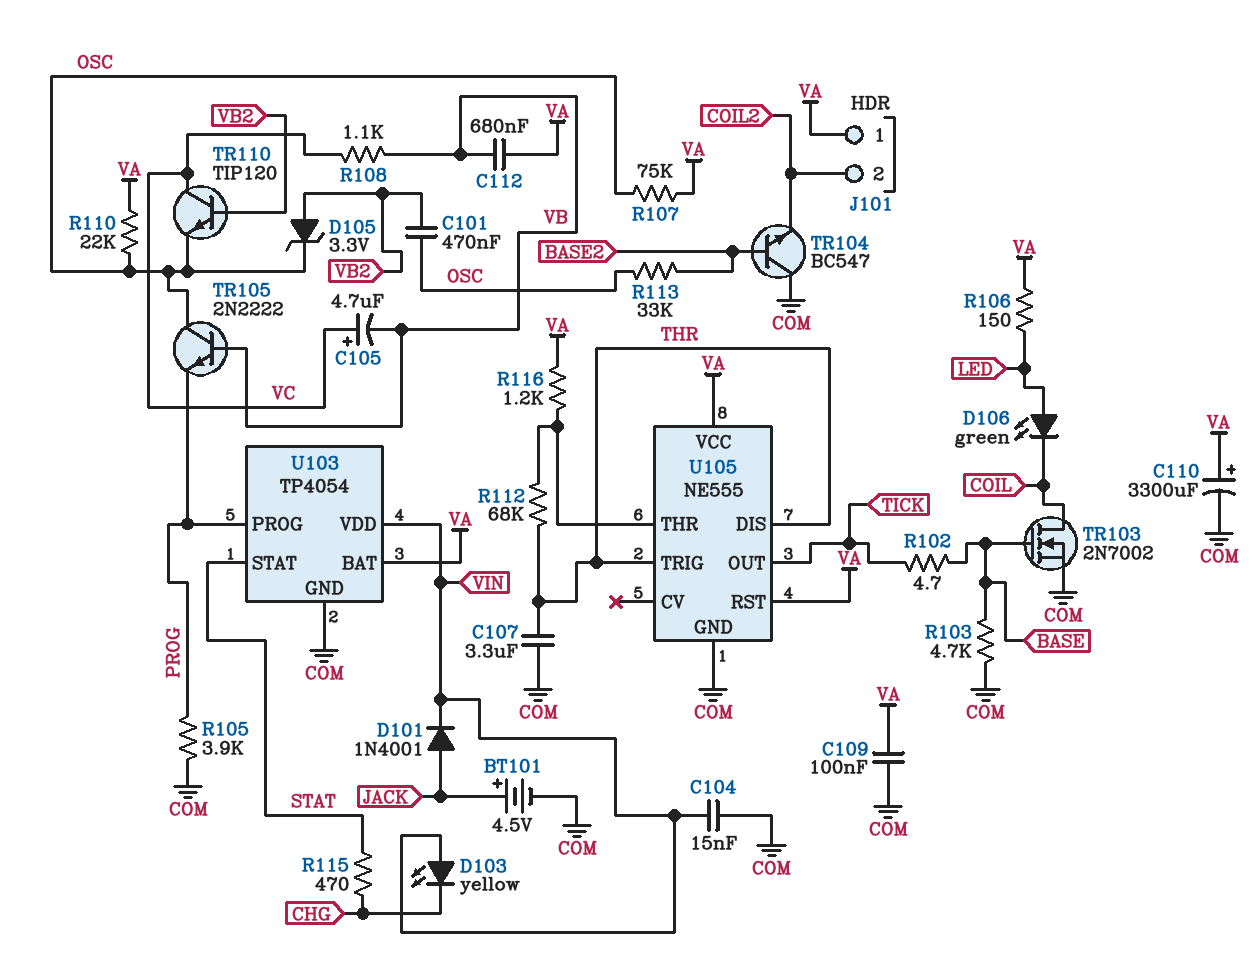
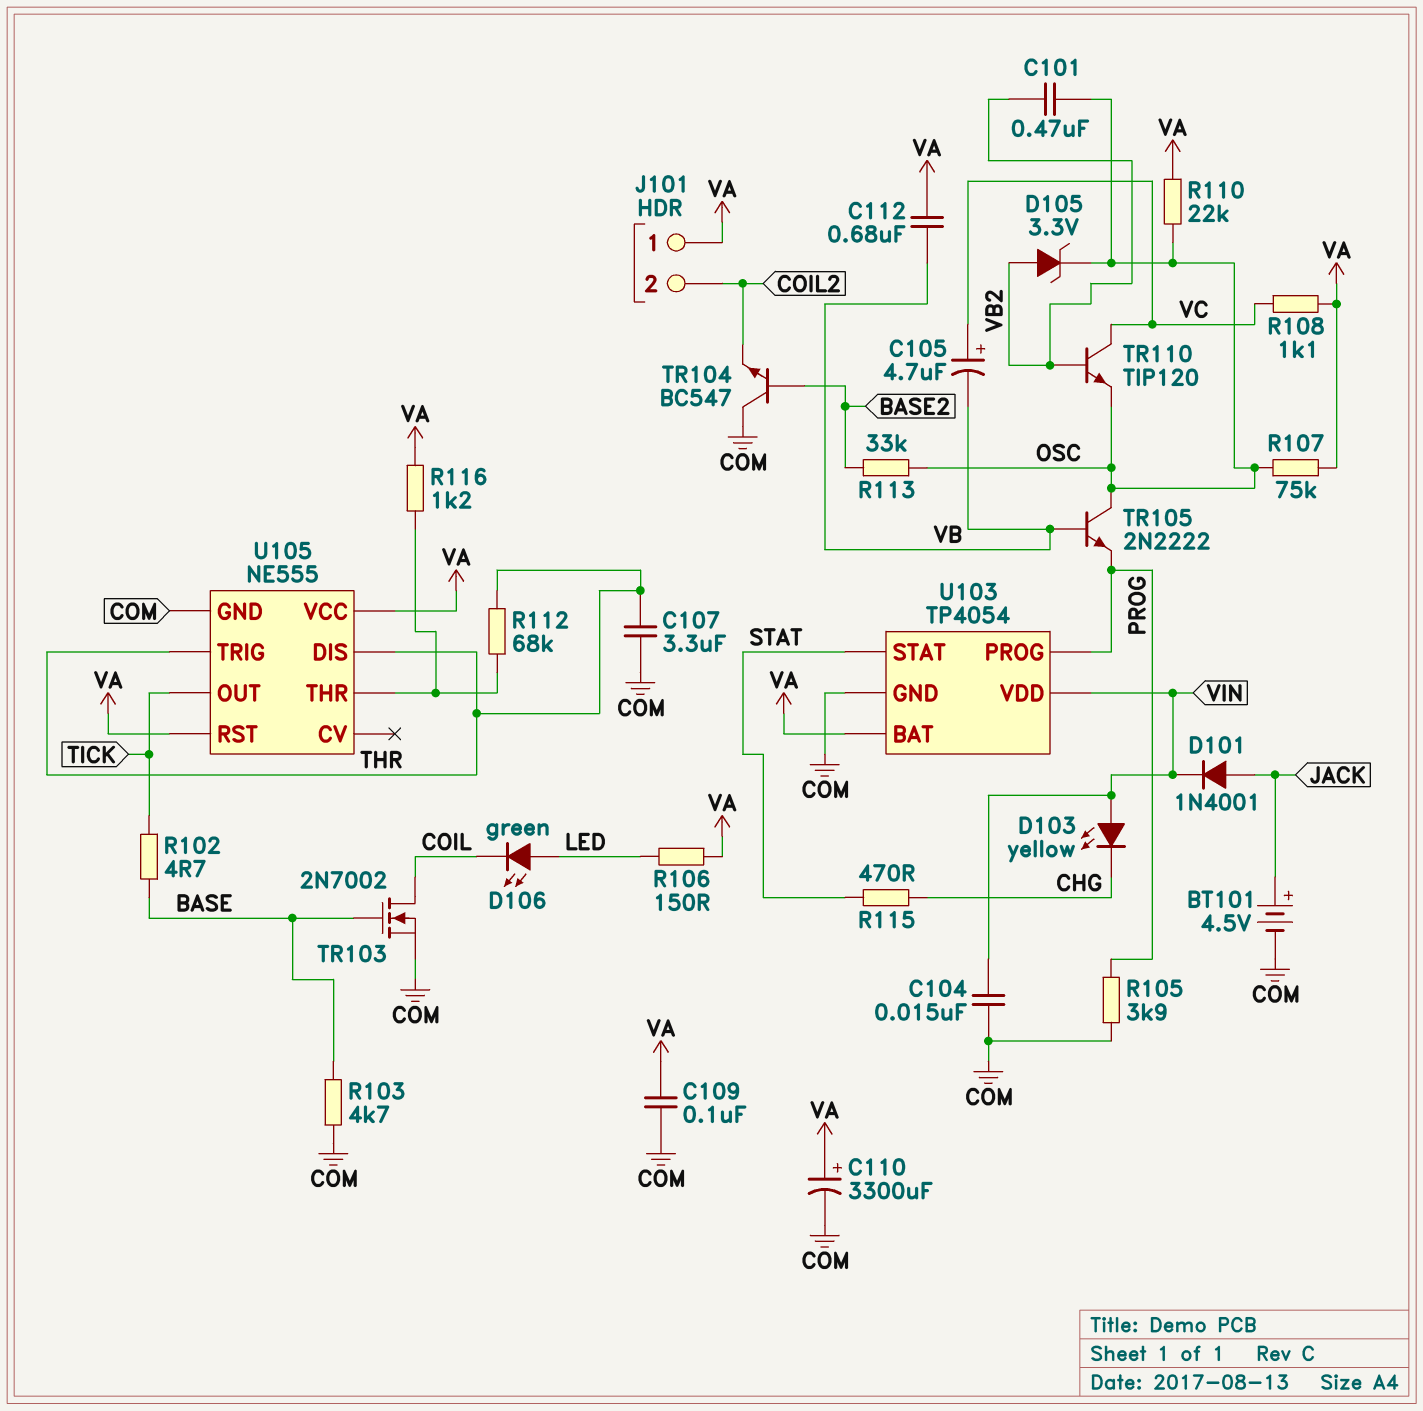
R108: 1.1k (VB, VC) -> 1.1k (VA, VC)

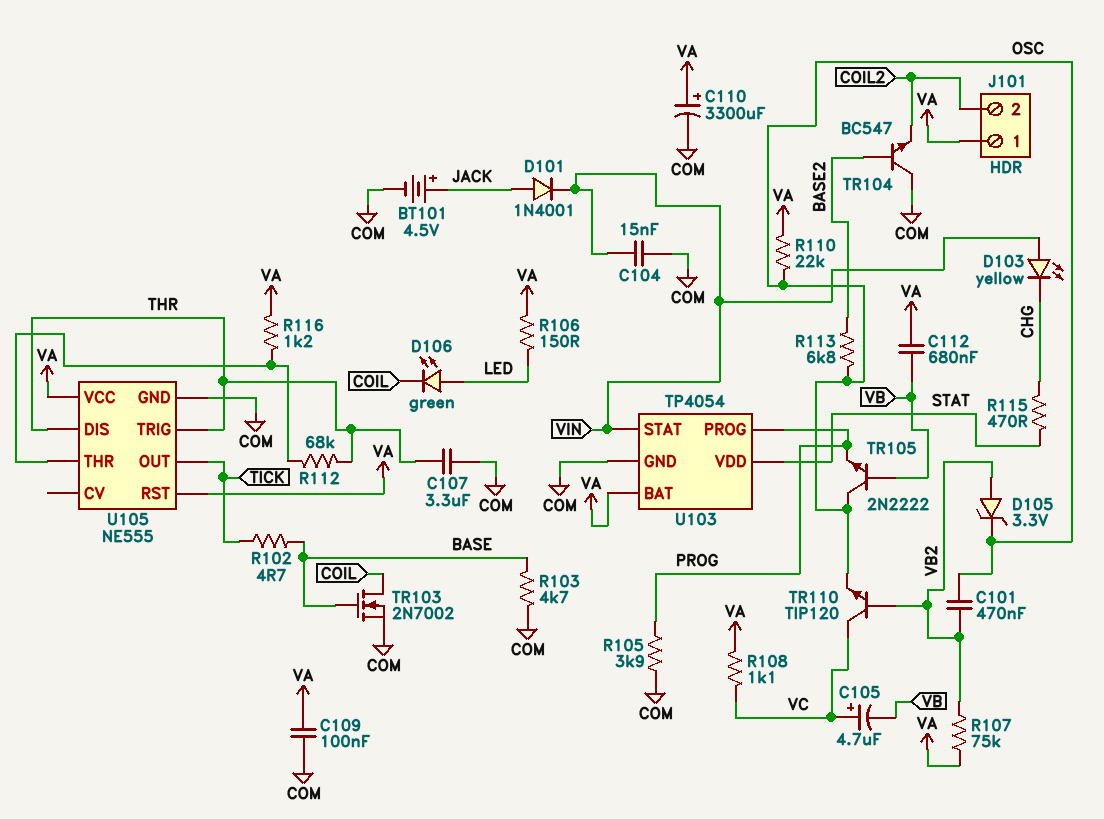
R107: 75k (OSC, VA) -> 75k (VA, VB2)
R113: 33k (BASE2, OSC) -> 6.8k (BASE2, OSC)
U103 pin STAT: STAT -> VIN
U103 pin VDD: VIN -> STAT

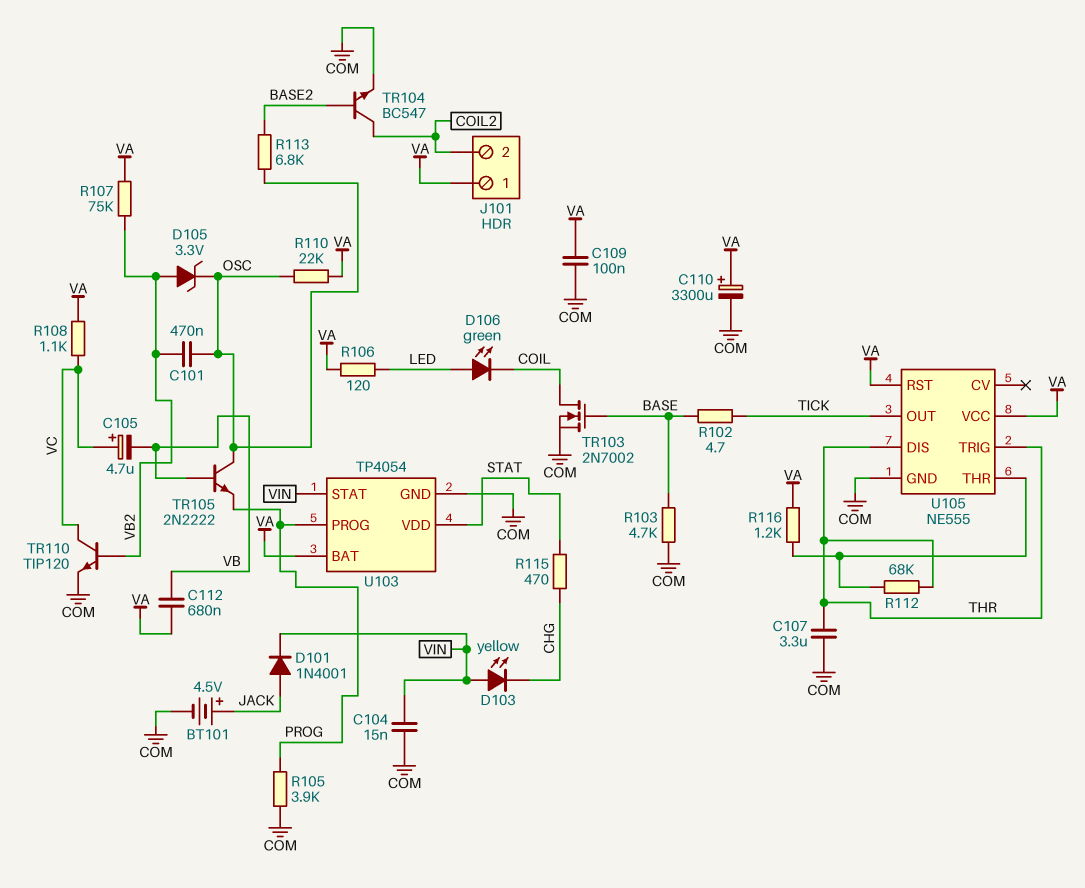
R106: 150 (LED, VA) -> 120 (LED, VA)
TR104: NPN BC547 (B BASE2, C COM, E COIL2) -> NPN BC547 (B BASE2, C COIL2, E COM)
TR110: NPN TIP120 (B VB2, C VC, E OSC) -> NPN TIP120 (B VB2, C VC, E COM)

